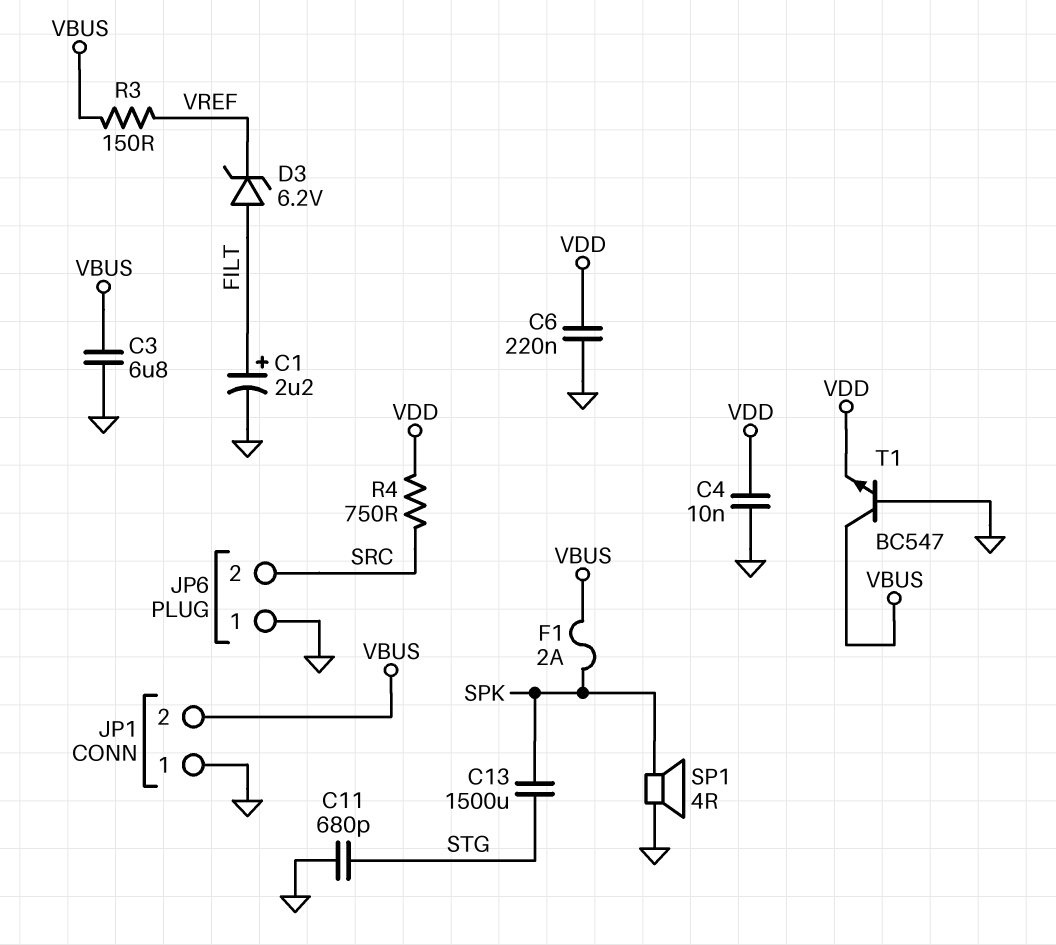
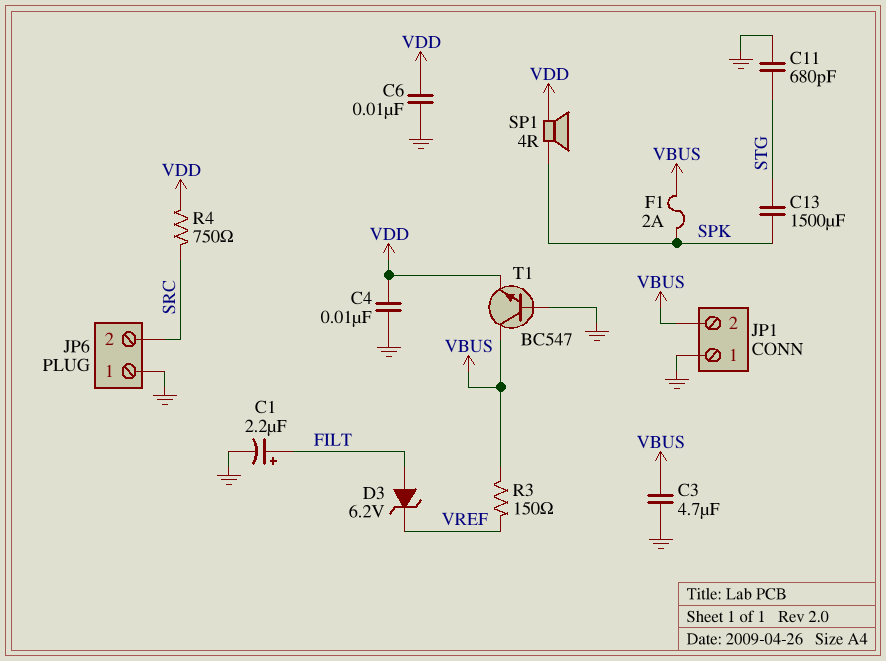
C3: 6.8uF (GND, VBUS) -> 4.7uF (GND, VBUS)
C6: 220nF (GND, VDD) -> 10nF (GND, VDD)
SP1: speaker 4R (GND, SPK) -> speaker 4R (SPK, VDD)

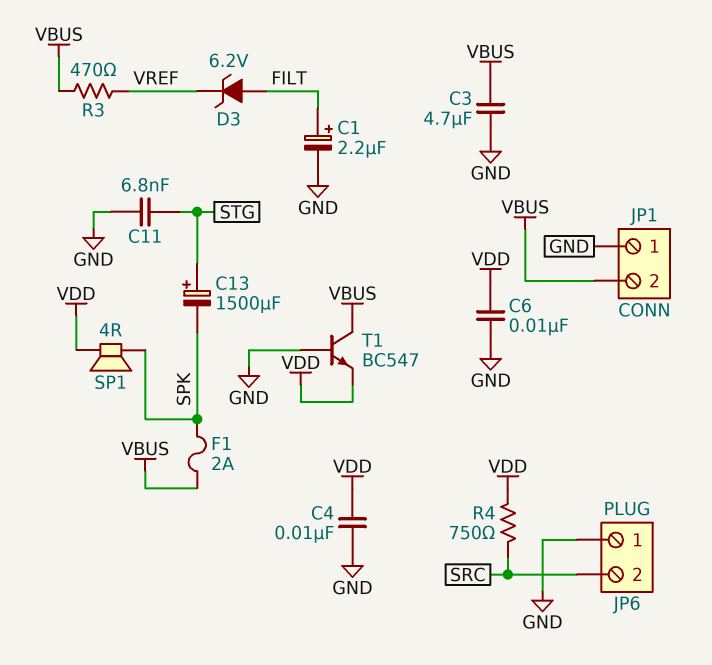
C11: 680pF (GND, STG) -> 6.8nF (GND, STG)
C13: 1500uF (SPK, STG) -> 1500uF (plus STG, minus SPK)
R3: 150 (VBUS, VREF) -> 470 (VBUS, VREF)

